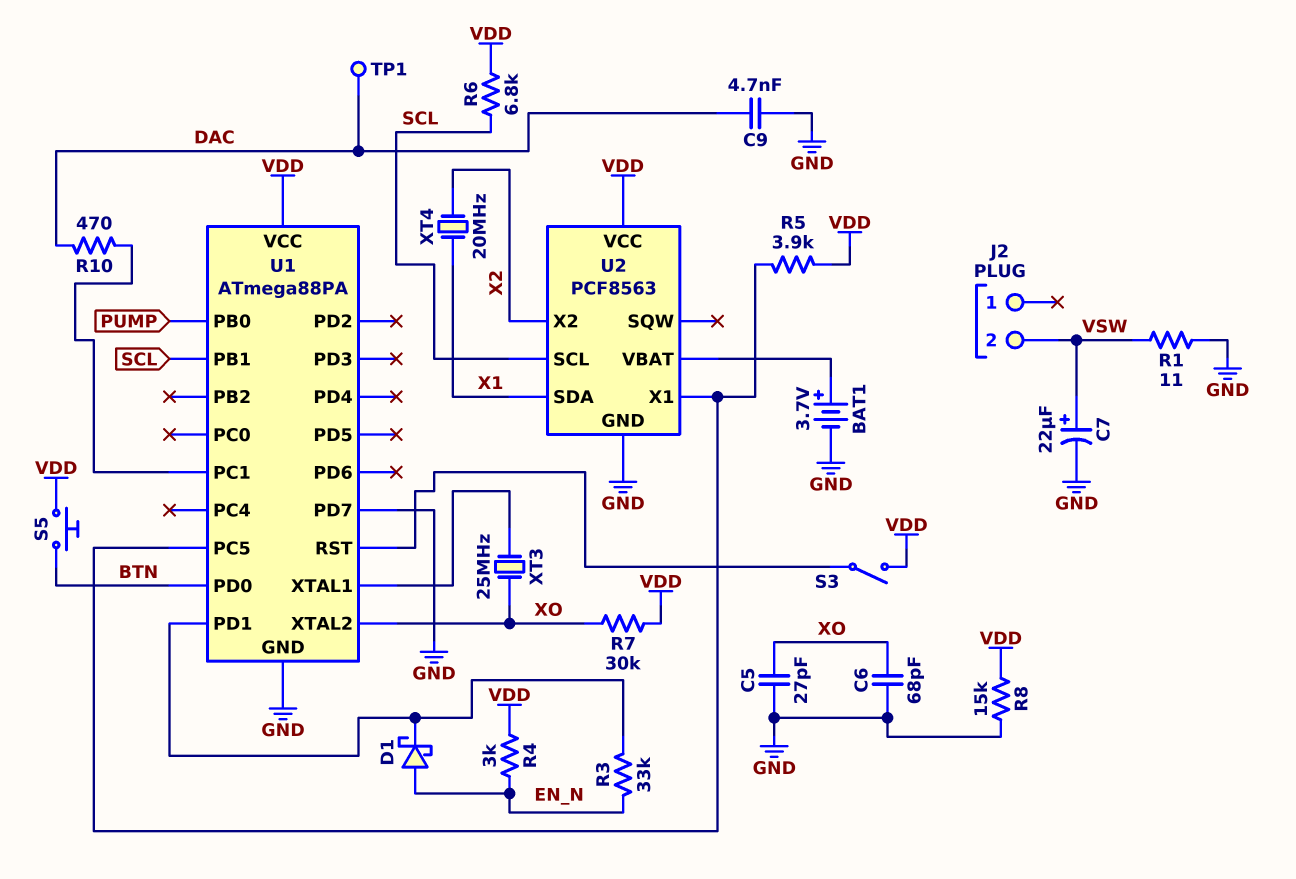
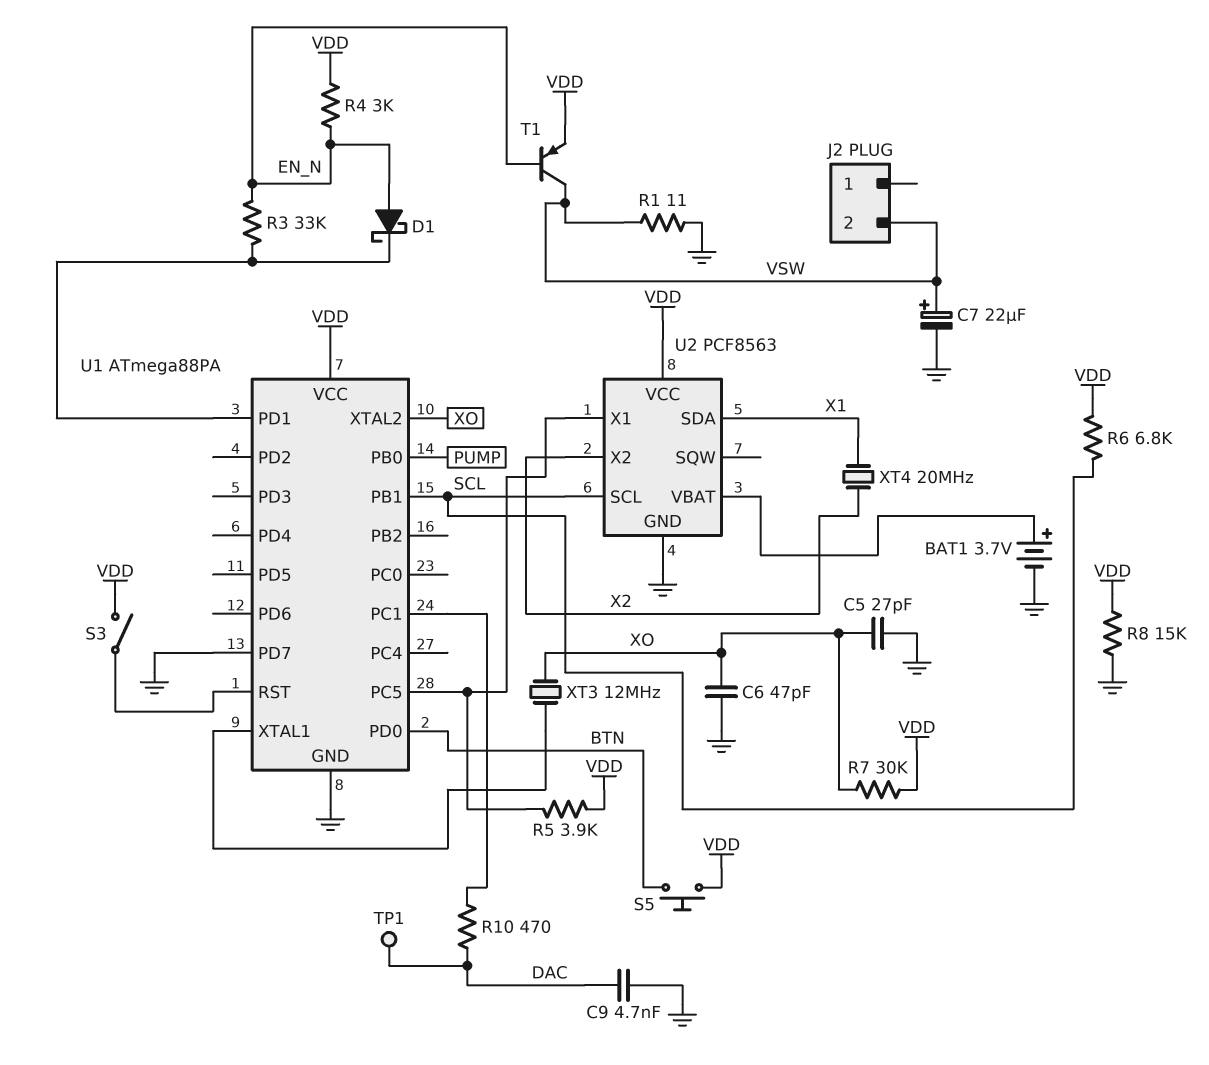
C6: 68pF (GND, XO) -> 47pF (GND, XO)
T1: none -> PNP (B EN_N, C VSW, E VDD)
XT3: 25MHz (U1/XTAL1, XO) -> 12MHz (U1/XTAL1, XO)

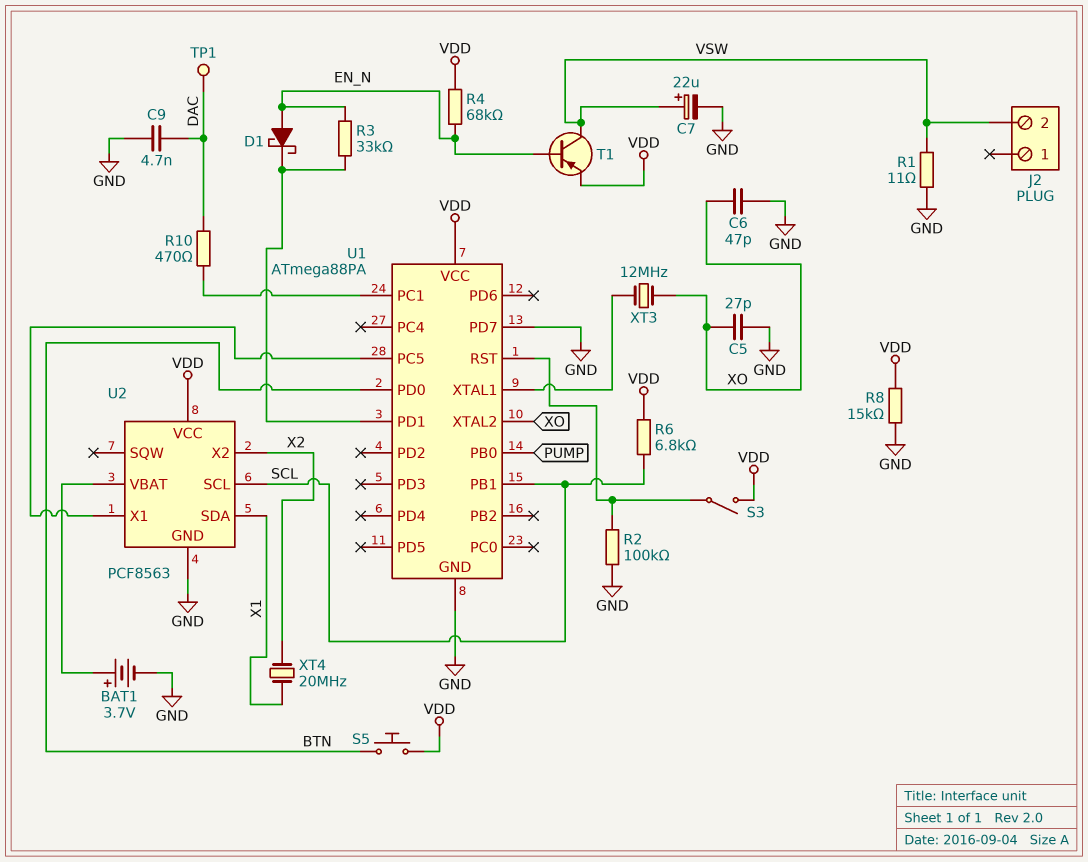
R2: none -> 100k (GND, U1/RST)
R4: 3k (EN_N, VDD) -> 68k (EN_N, VDD)
R5: 3.9k (U1/PC5, VDD) -> none
R7: 30k (VDD, XO) -> none

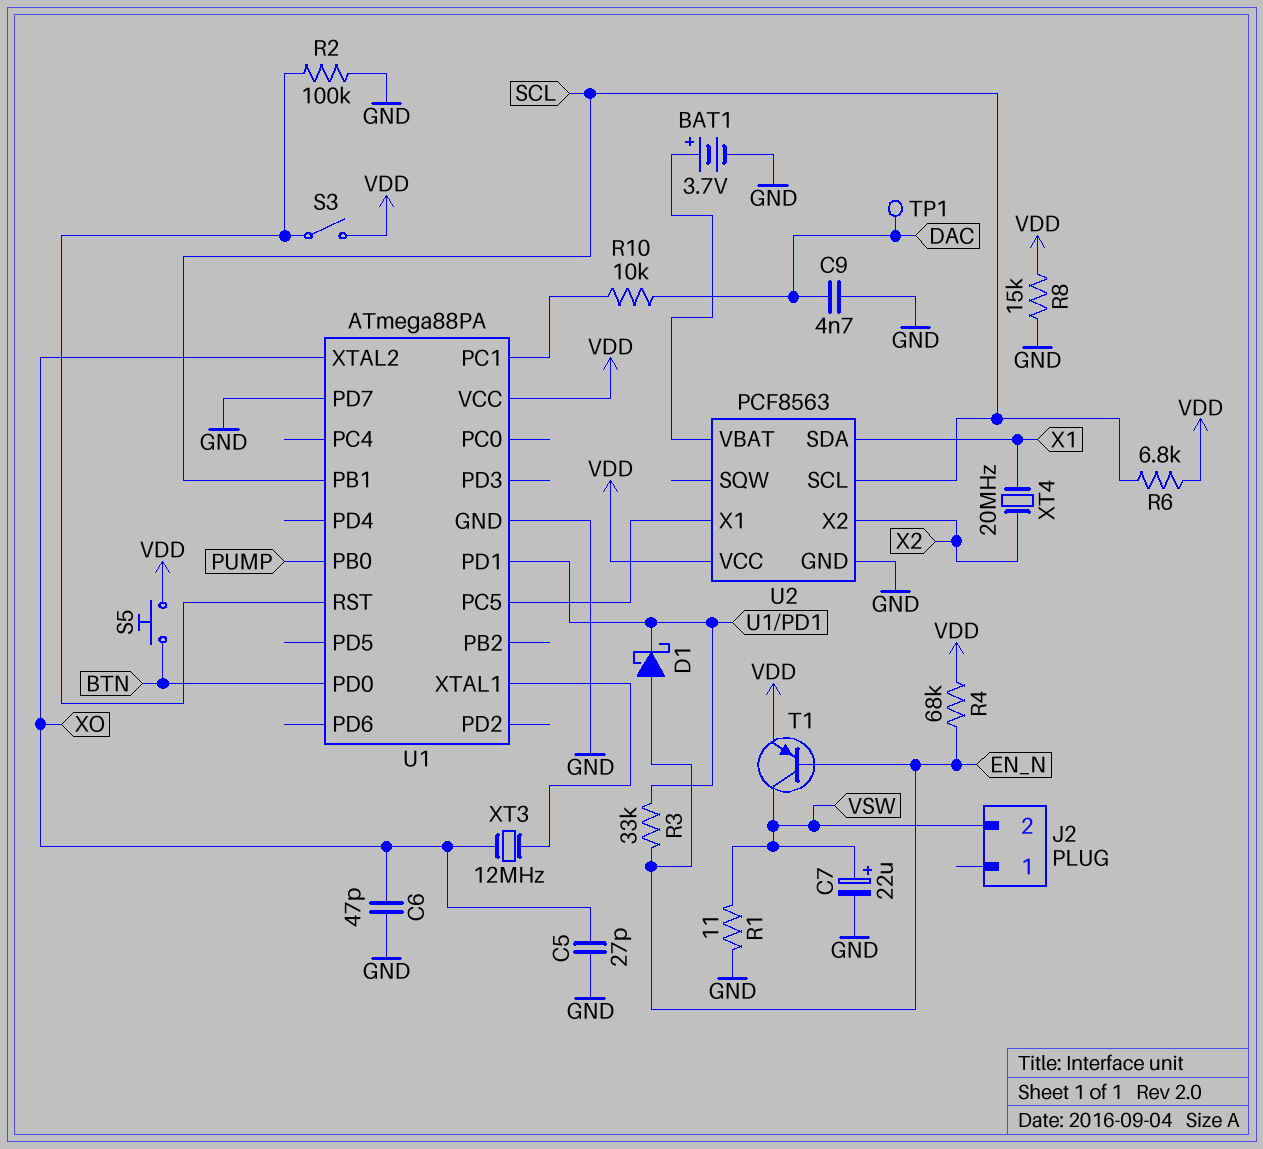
R10: 470 (DAC, U1/PC1) -> 10k (DAC, U1/PC1)

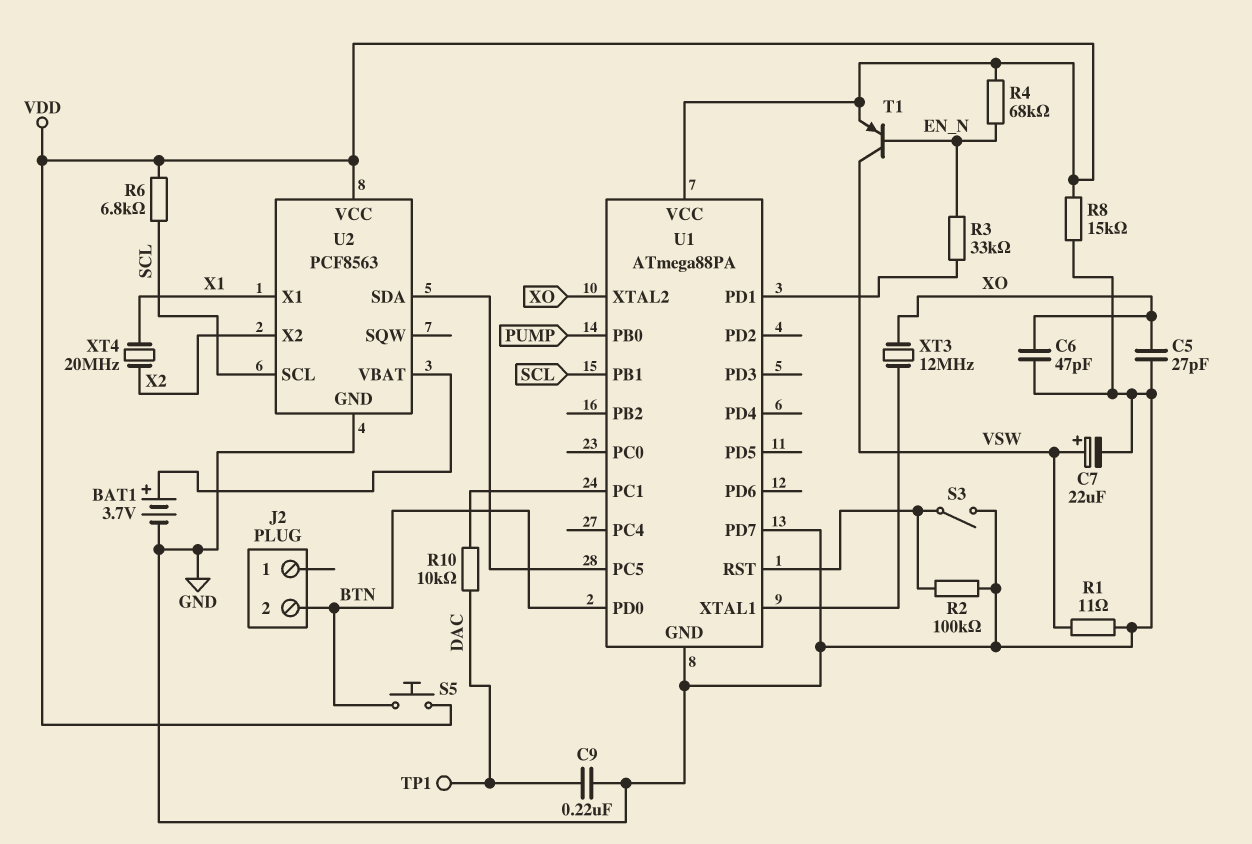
C9: 4.7nF (DAC, GND) -> 220nF (DAC, GND)
D1: schottky (A EN_N, K U1/PD1) -> none
J2 pin 2: VSW -> BTN
S3: switch (U1/RST, VDD) -> switch (GND, U1/RST)
U2 pin SDA: X1 -> U1/PC5
U2 pin X1: U1/PC5 -> X1

